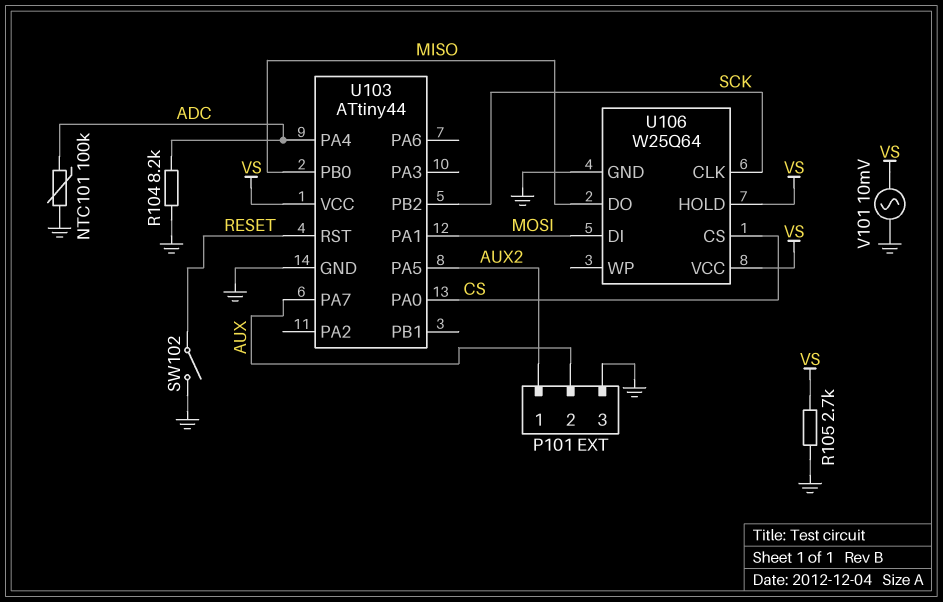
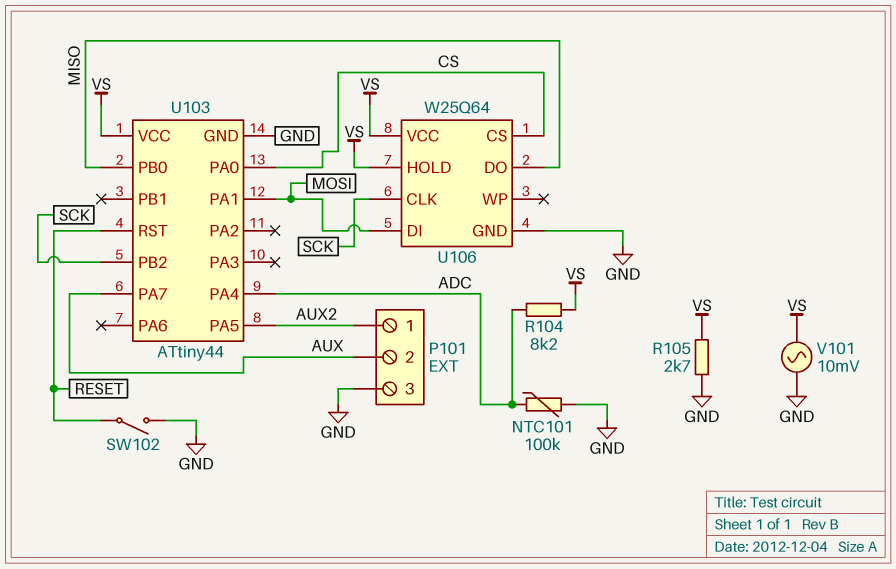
R104: 8.2k (ADC, GND) -> 8.2k (ADC, VS)

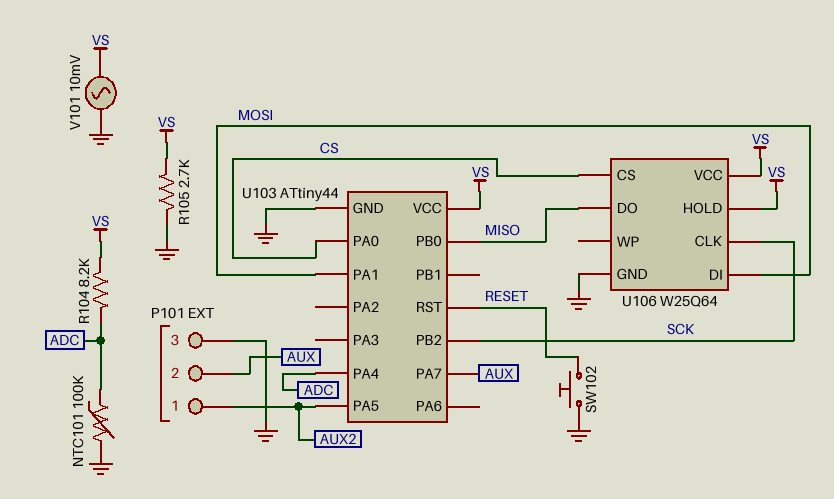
SW102: switch (GND, RESET) -> button (GND, RESET)

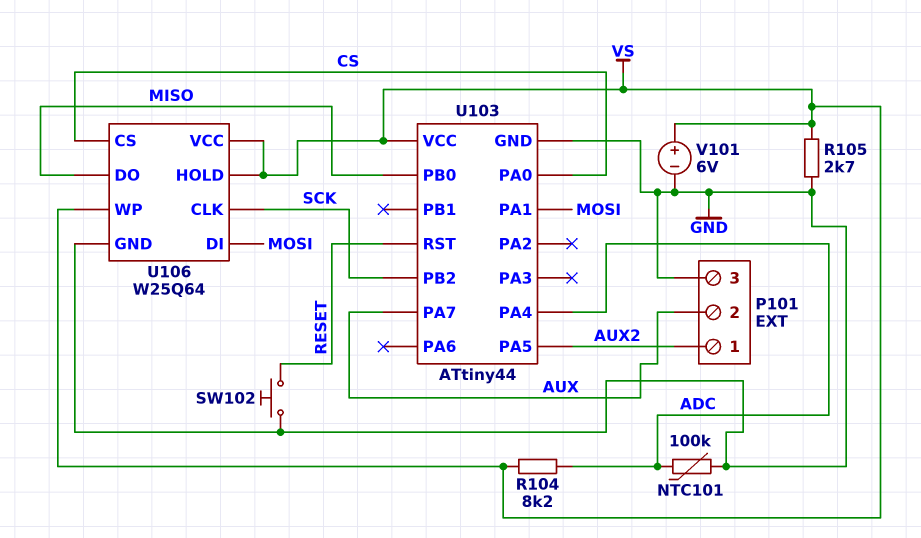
U106 pin WP: none -> VS
V101: AC 10mV (GND, VS) -> 6V (plus VS, minus GND)

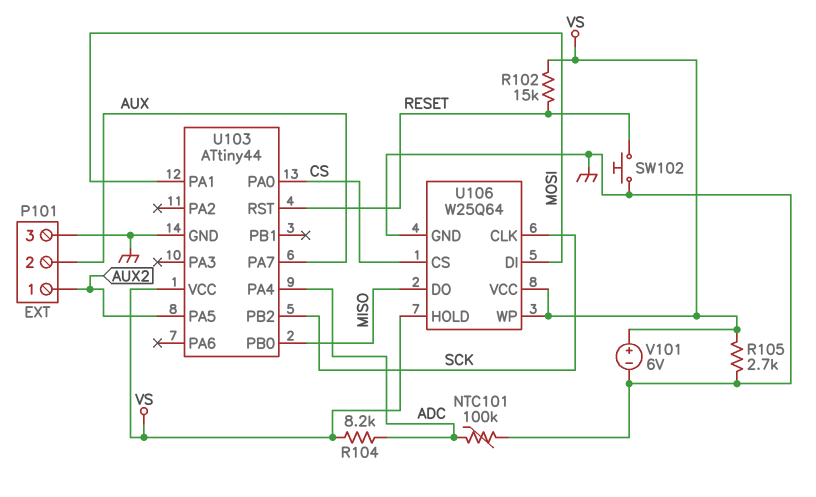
R102: none -> 15k (RESET, VS)

